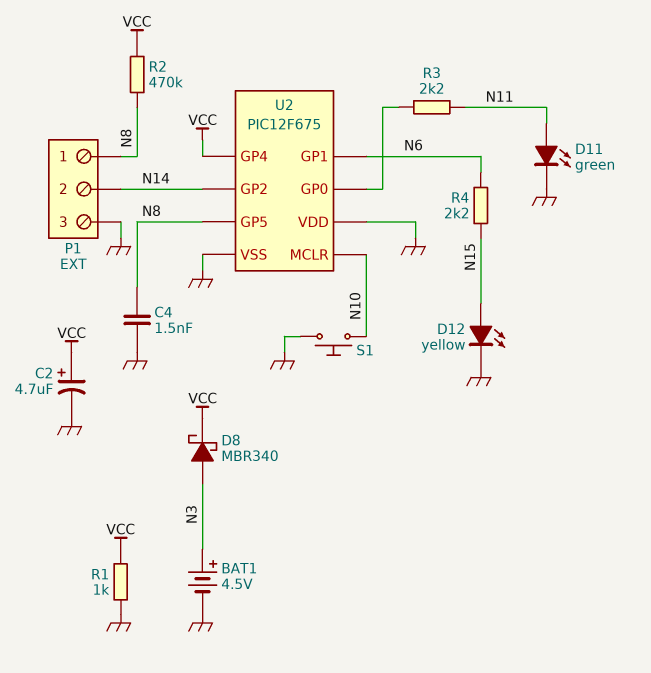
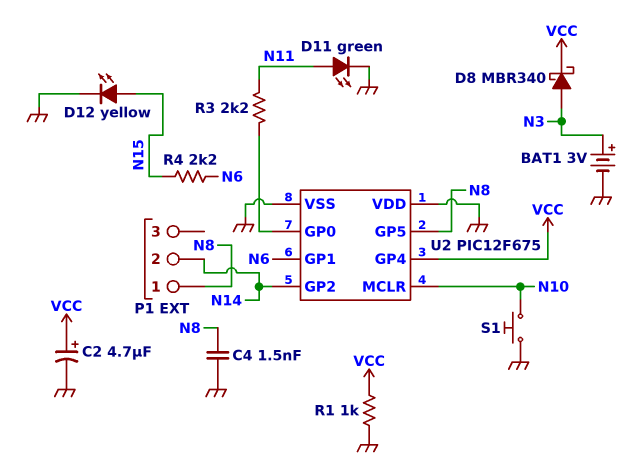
BAT1: 4.5V (plus N3, minus GND) -> 3V (plus N3, minus GND)
P1 pin 3: GND -> none
R2: 470k (N8, VCC) -> none

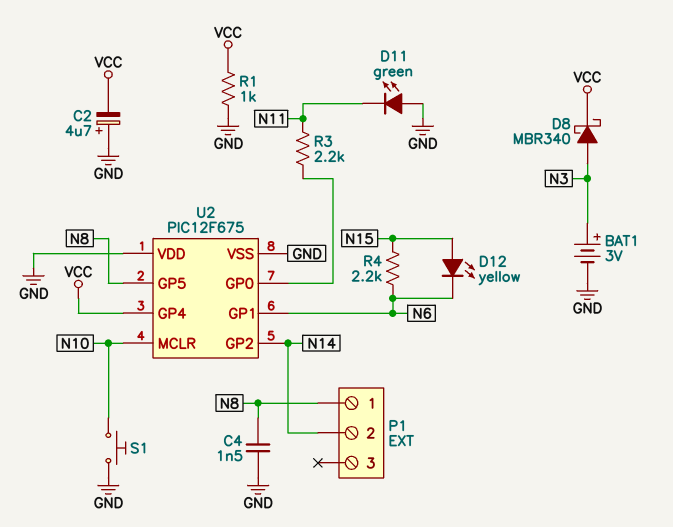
C2: 4.7uF (plus VCC, minus GND) -> 4.7uF (plus GND, minus VCC)
D11: LED green (A N11, K GND) -> LED green (A GND, K N11)
D12: LED yellow (A N15, K GND) -> LED yellow (A N15, K N6)

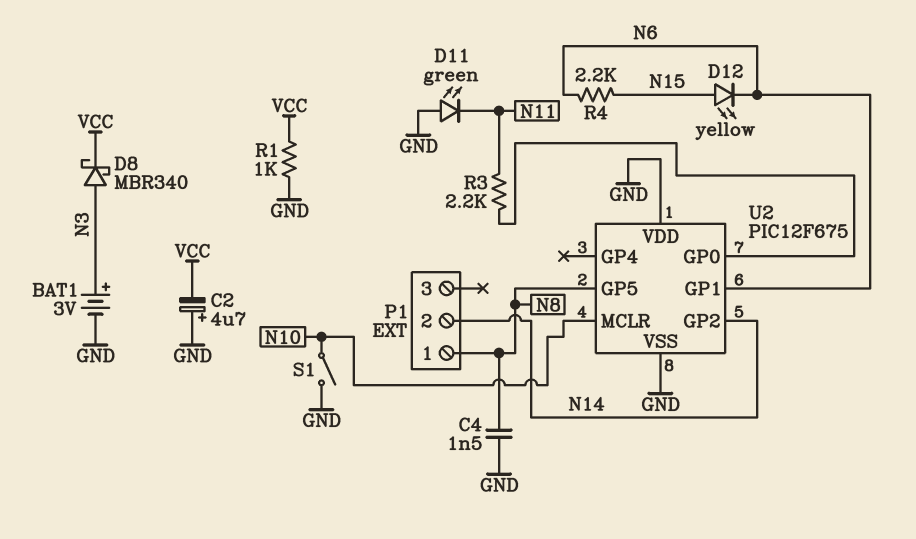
S1: button (GND, N10) -> switch (GND, N10)
U2 pin GP4: VCC -> none

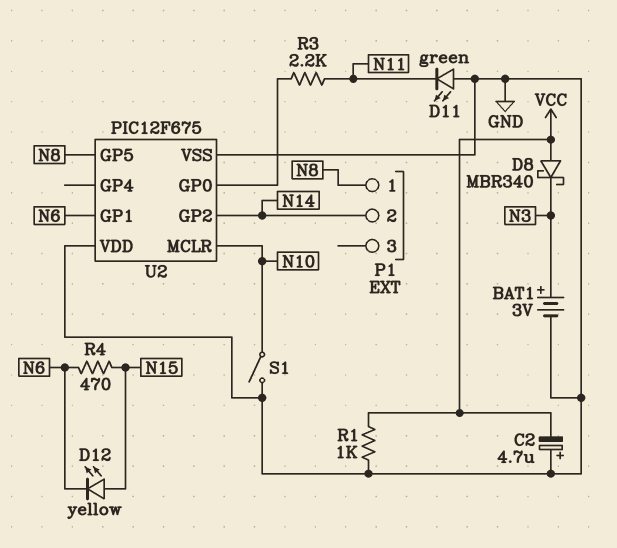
C4: 1.5nF (GND, N8) -> none
D8: schottky MBR340 (A N3, K VCC) -> schottky MBR340 (A VCC, K N3)
R4: 2.2k (N6, N15) -> 470 (N6, N15)

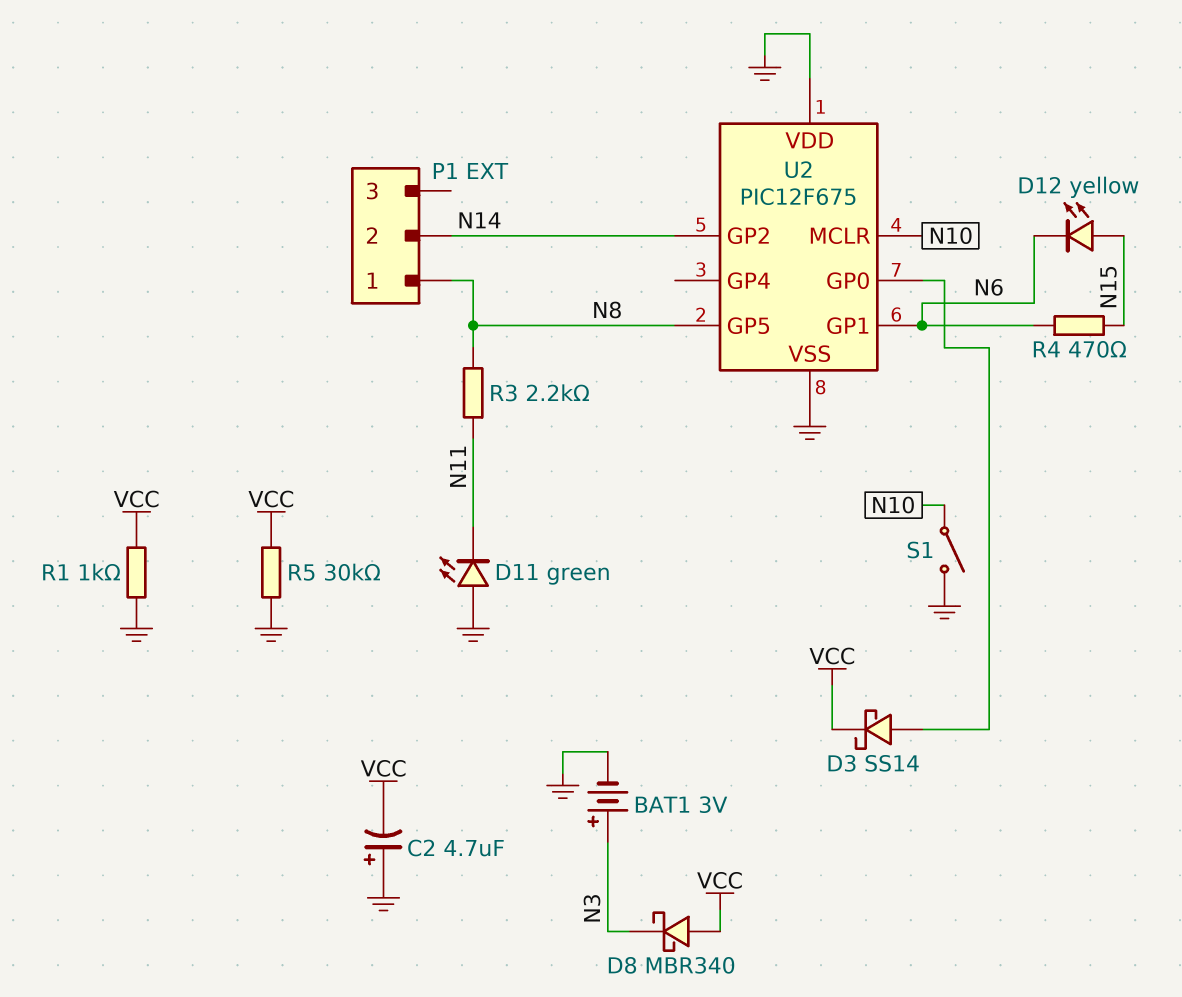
D3: none -> schottky SS14 (A U2/GP0, K VCC)
R3: 2.2k (N11, U2/GP0) -> 2.2k (N8, N11)
R5: none -> 30k (GND, VCC)

